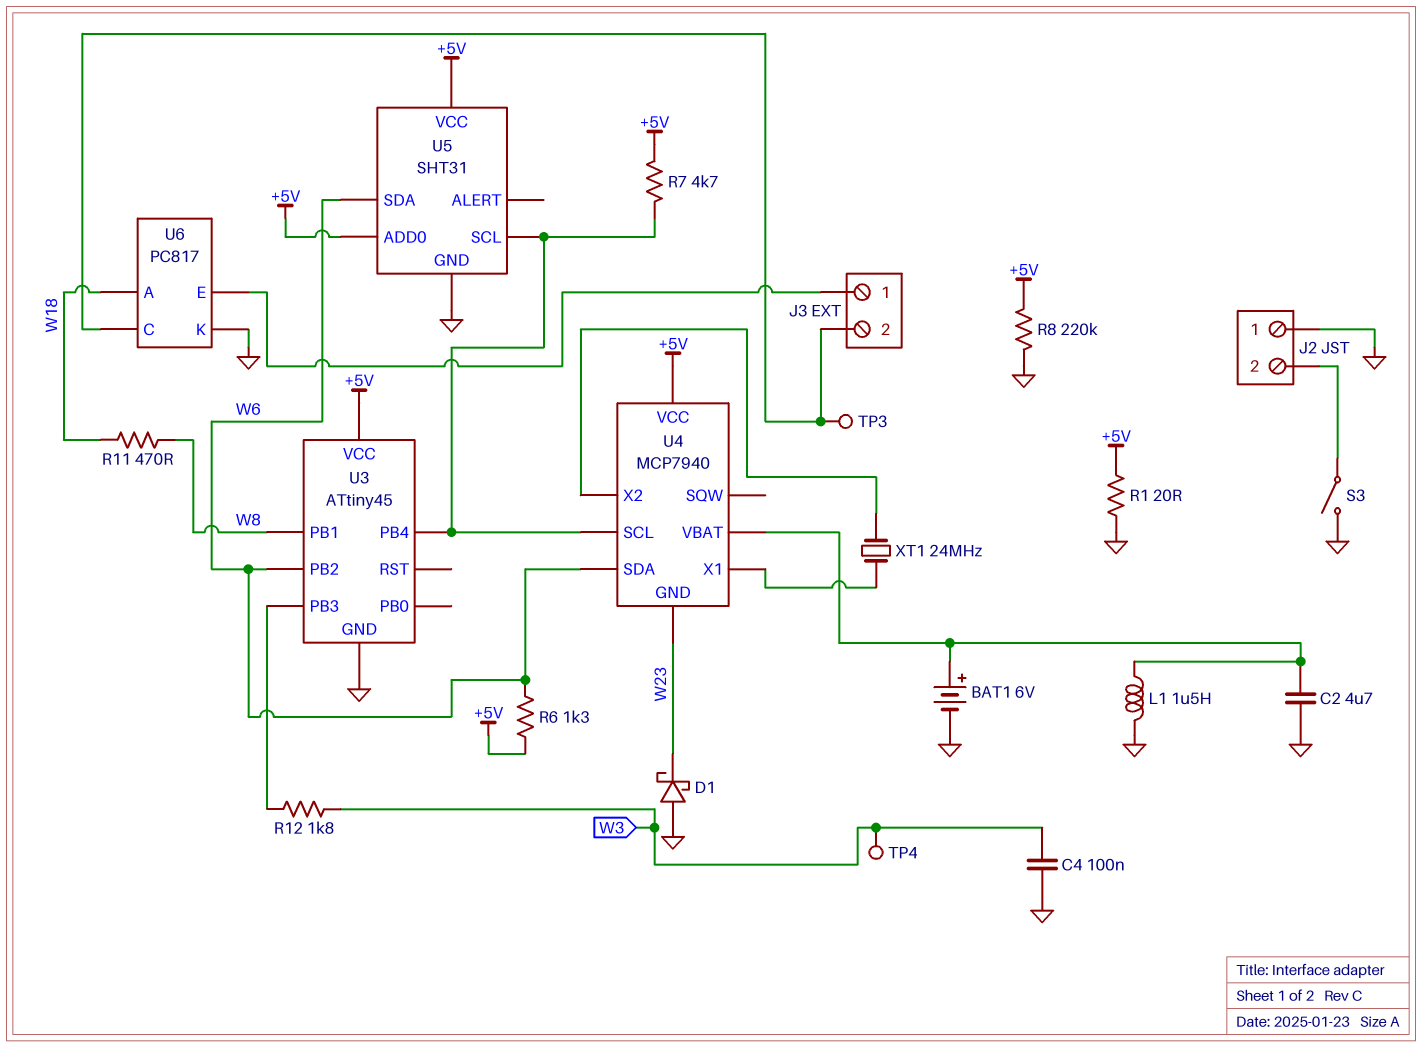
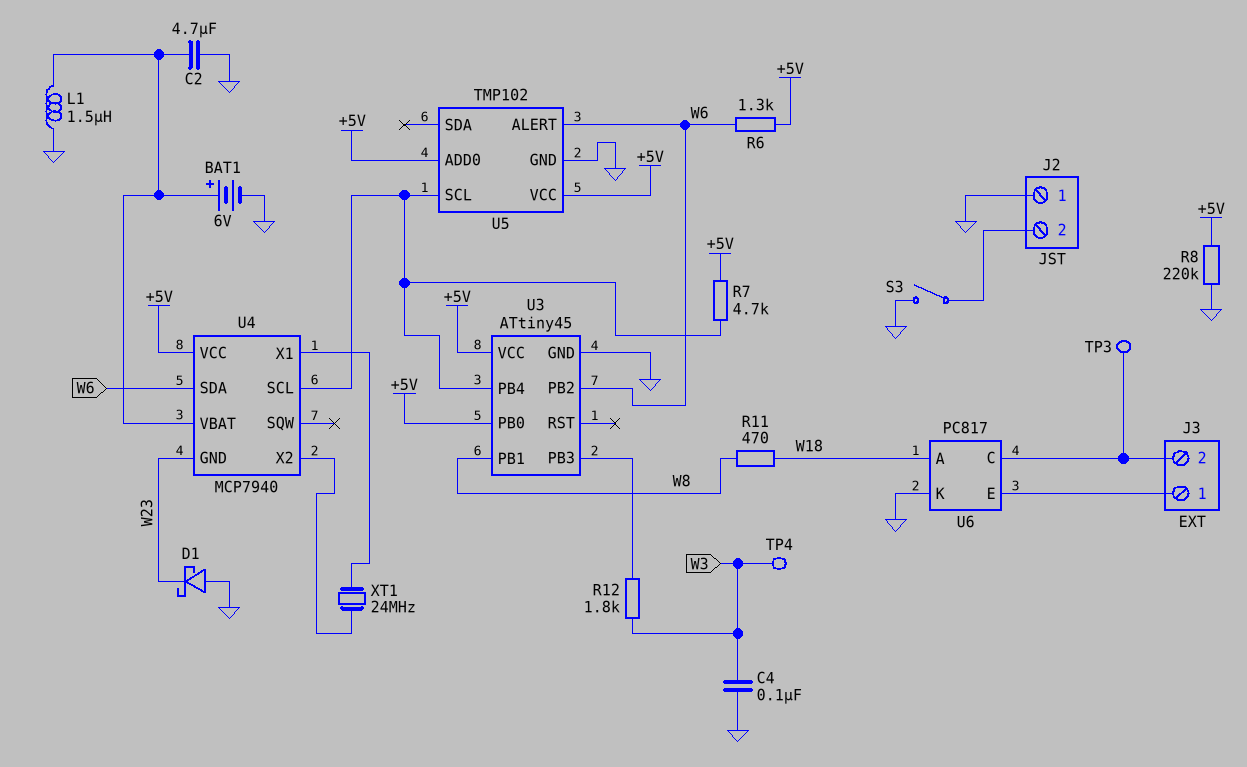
R1: 20 (+5V, GND) -> none
U3 pin PB0: none -> +5V
U5: SHT31 -> TMP102
U5 pin ALERT: none -> W6
U5 pin SDA: W6 -> none

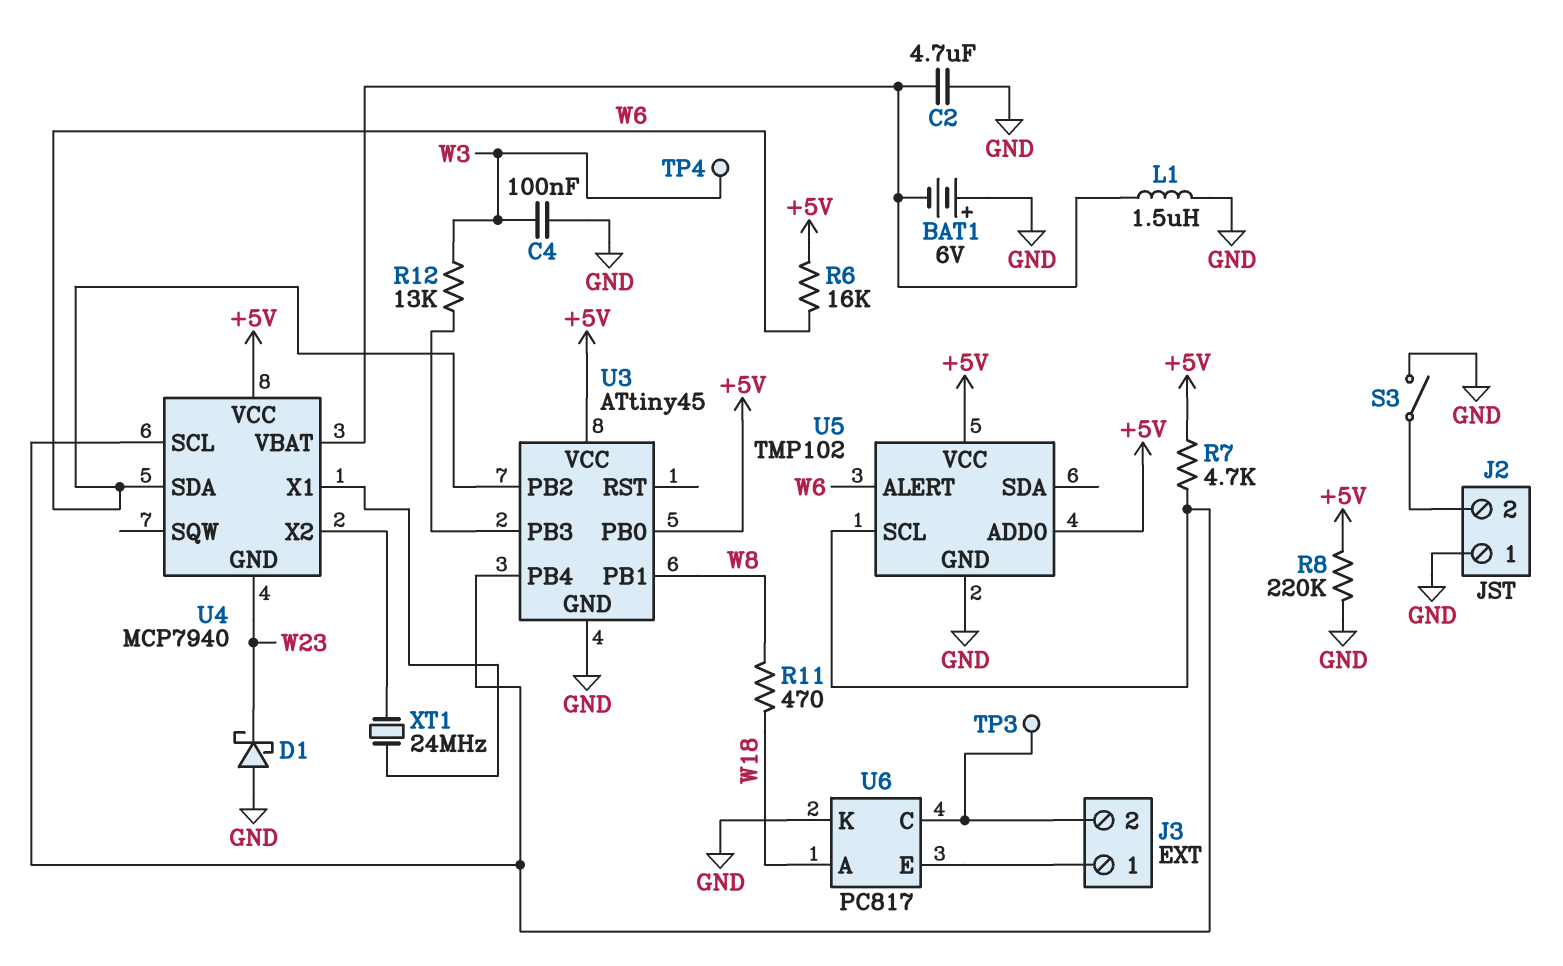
BAT1: 6V (plus U4/VBAT, minus GND) -> 6V (plus GND, minus U4/VBAT)
R6: 1.3k (+5V, W6) -> 16k (+5V, W6)
R12: 1.8k (U3/PB3, W3) -> 13k (U3/PB3, W3)

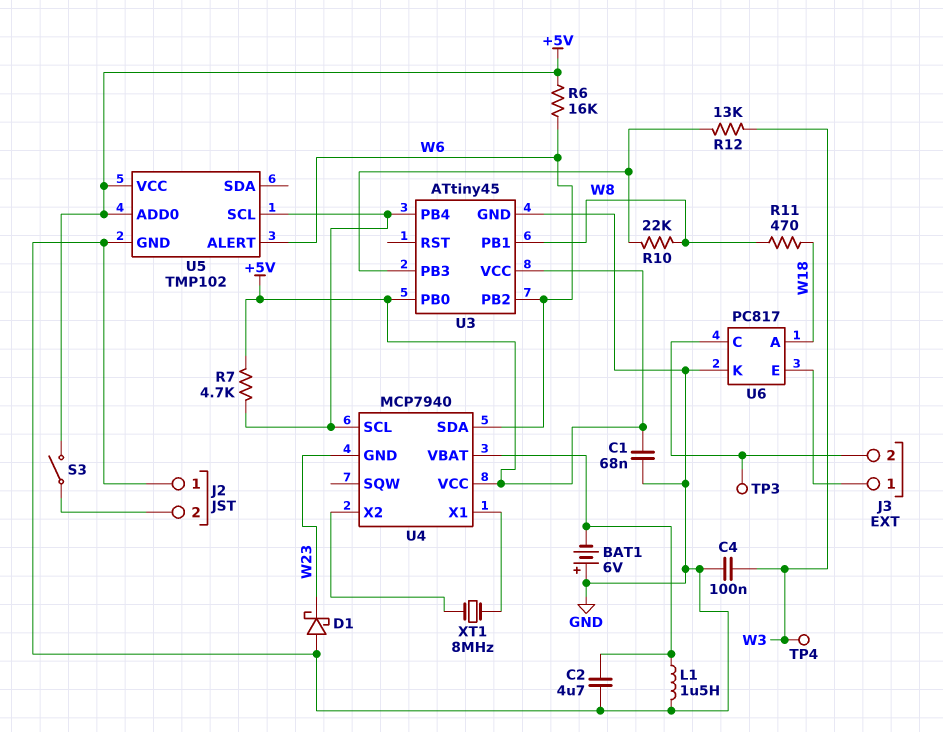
C1: none -> 68nF (+5V, GND)
R8: 220k (+5V, GND) -> none
R10: none -> 22k (U3/PB3, W8)
S3: switch (GND, J2/2) -> switch (+5V, J2/2)
XT1: 24MHz (U4/X1, U4/X2) -> 8MHz (U4/X1, U4/X2)

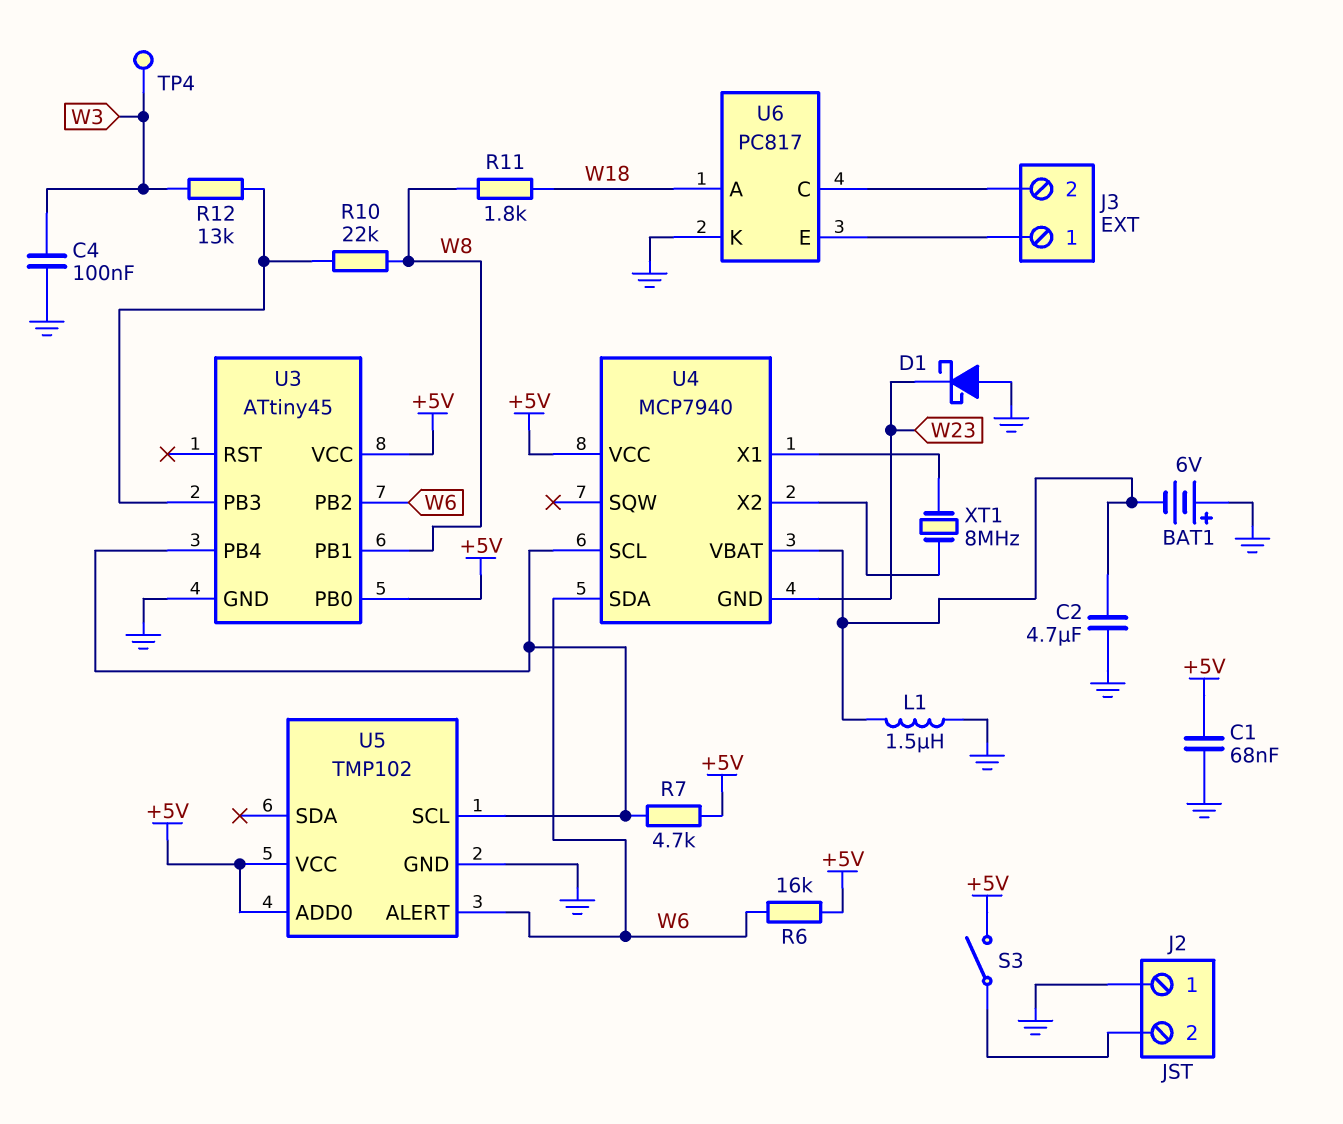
R11: 470 (W8, W18) -> 1.8k (W8, W18)
TP3: test point (J3/2) -> none

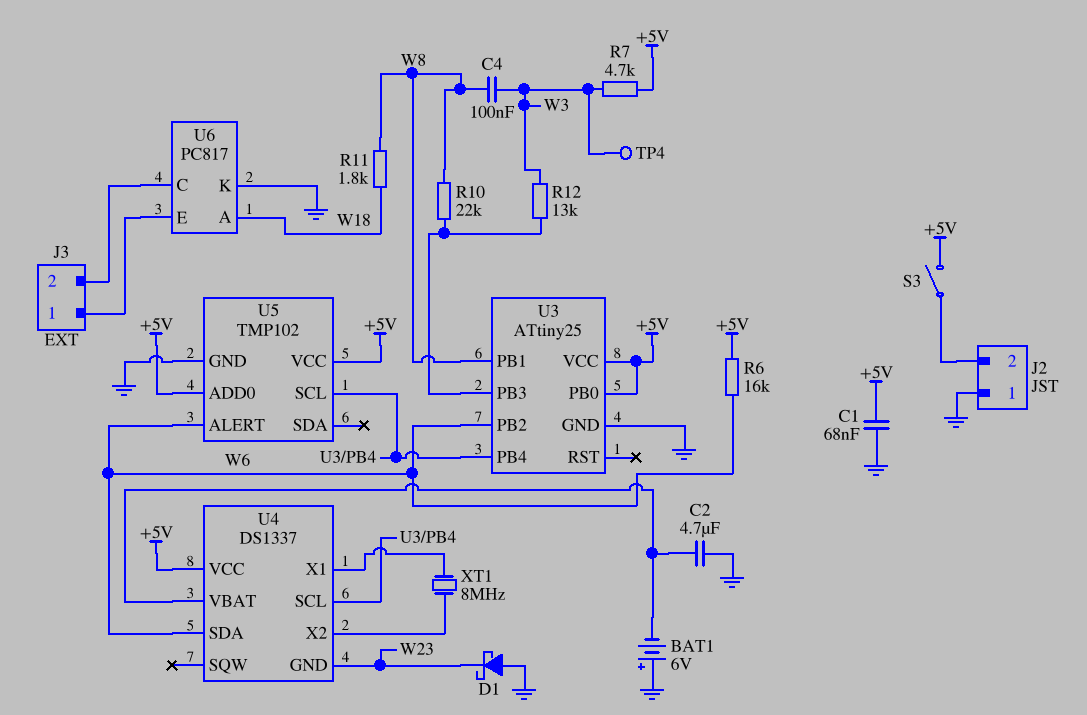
C4: 100nF (GND, W3) -> 100nF (W3, W8)
L1: 1.5uH (GND, U4/VBAT) -> none
R7: 4.7k (+5V, U3/PB4) -> 4.7k (+5V, W3)
U3: ATtiny45 -> ATtiny25
U4: MCP7940 -> DS1337

